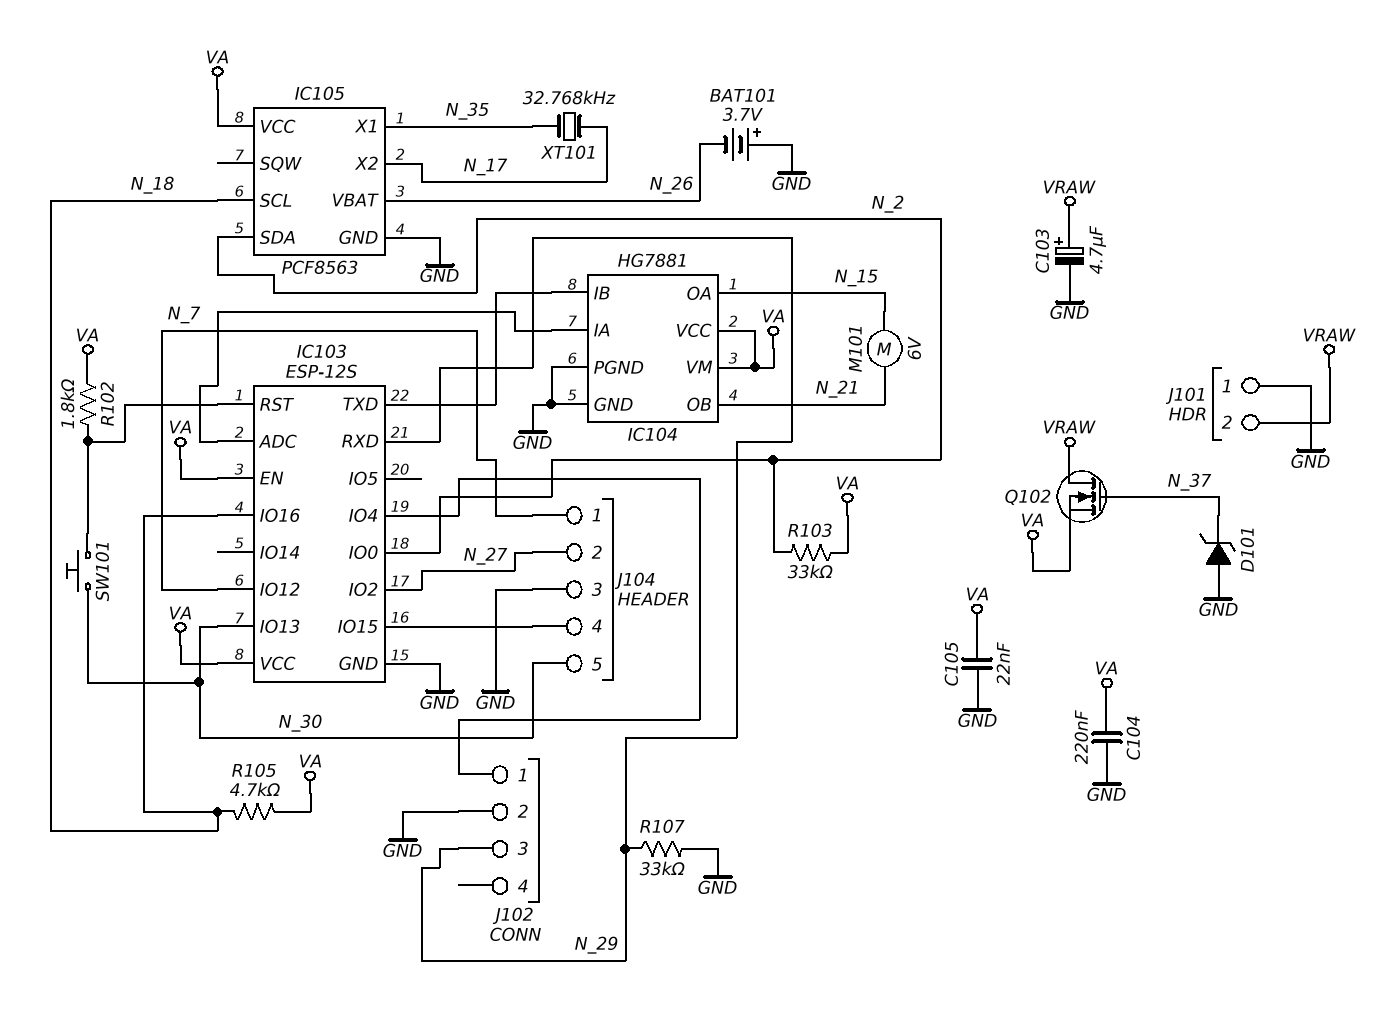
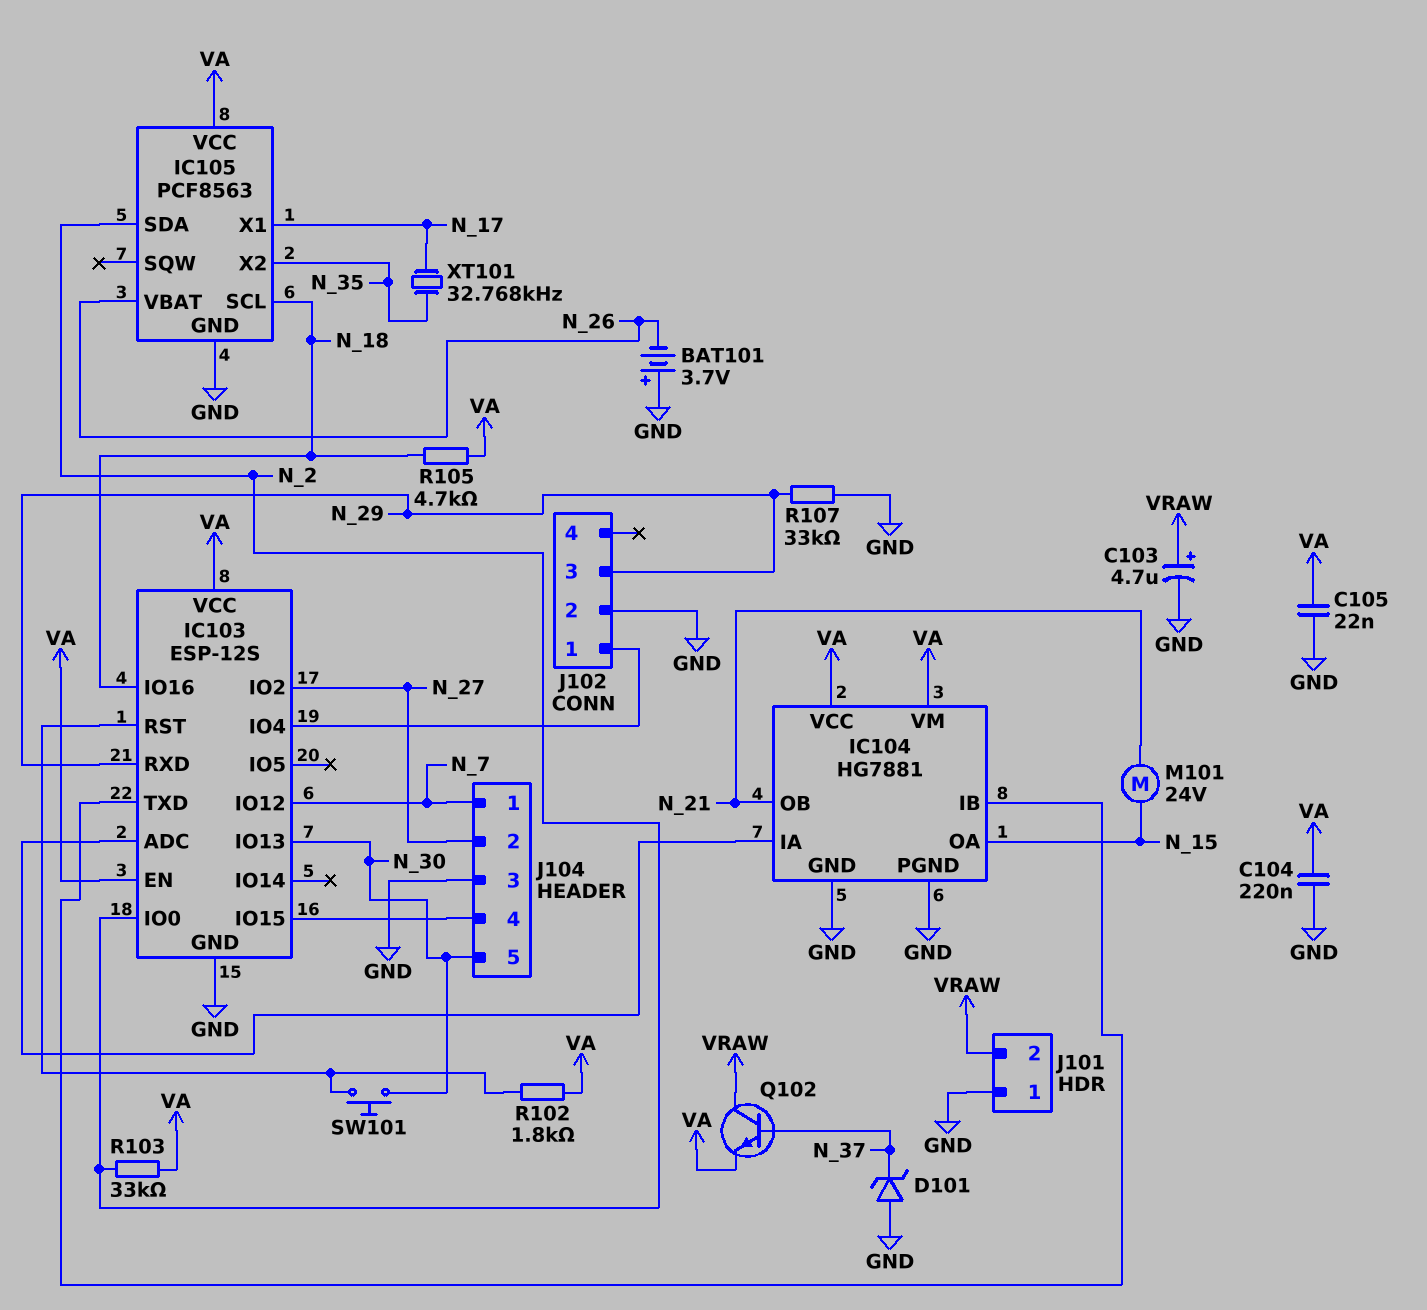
IC105 pin X1: N_35 -> N_17
IC105 pin X2: N_17 -> N_35
M101: motor 6V (N_15, N_21) -> motor 24V (N_15, N_21)
Q102: NMOS (G N_37, D VRAW, S VA) -> NPN (B N_37, C VRAW, E VA)

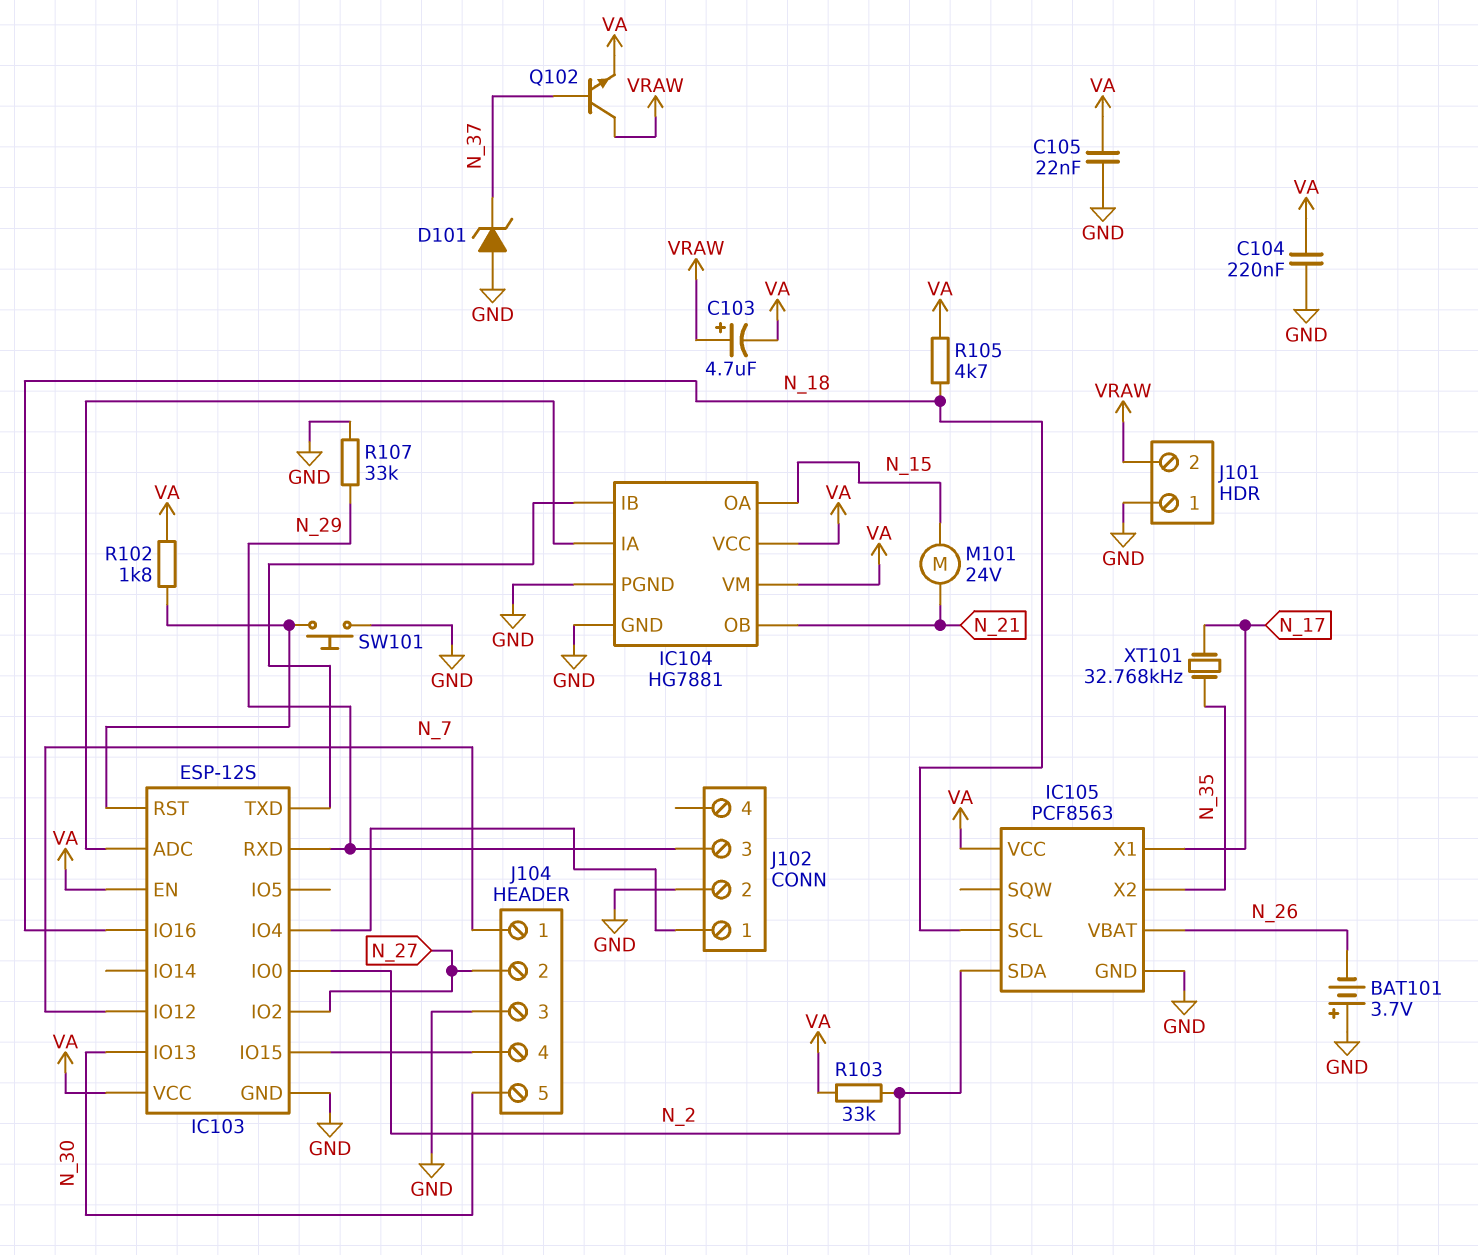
C103: 4.7uF (plus VRAW, minus GND) -> 4.7uF (plus VRAW, minus VA)
SW101: button (IC103/RST, N_30) -> button (GND, IC103/RST)

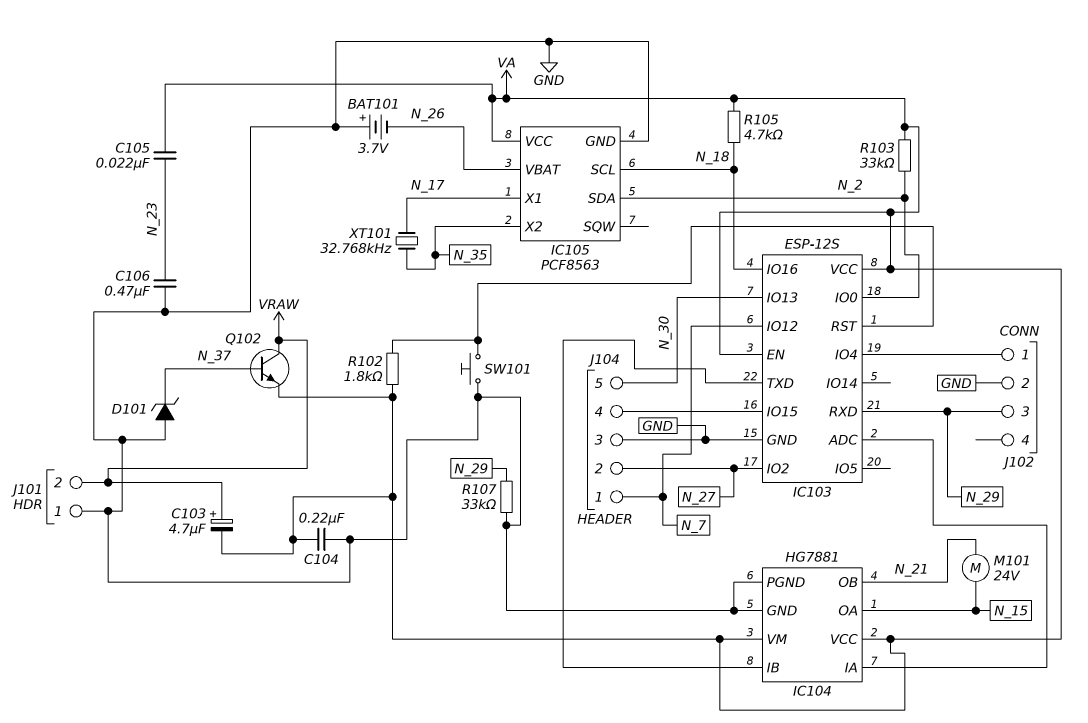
C105: 22nF (GND, VA) -> 22nF (N_23, VA)
C106: none -> 470nF (GND, N_23)

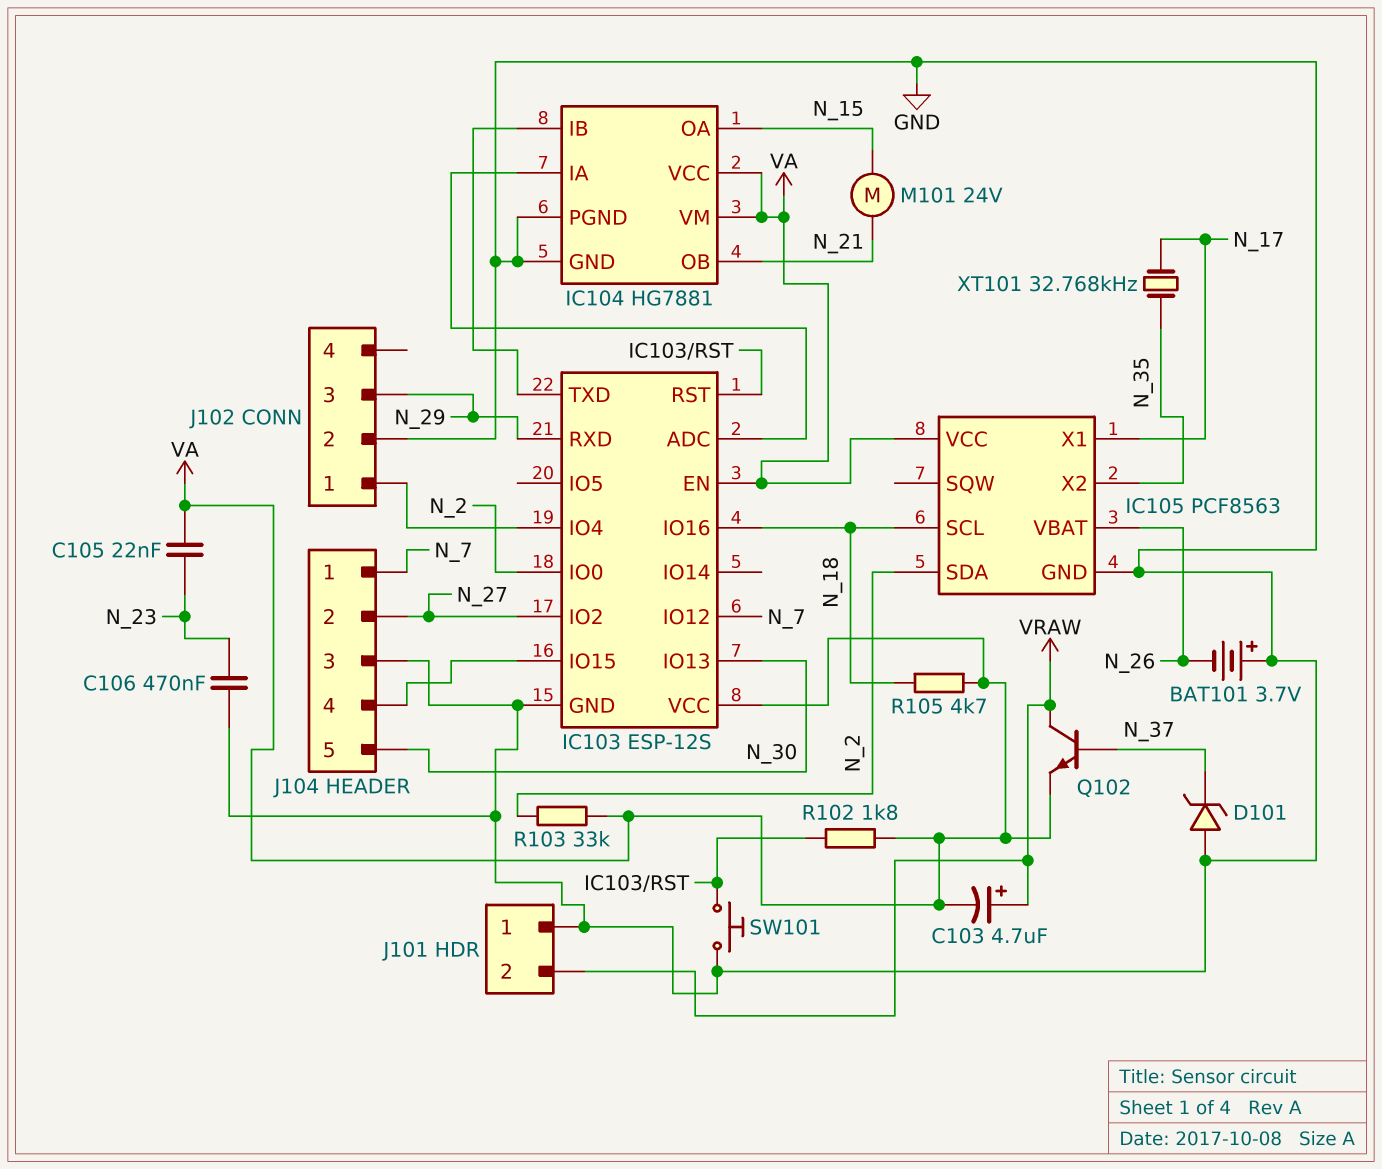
C104: 220nF (GND, VA) -> none
R107: 33k (GND, N_29) -> none

